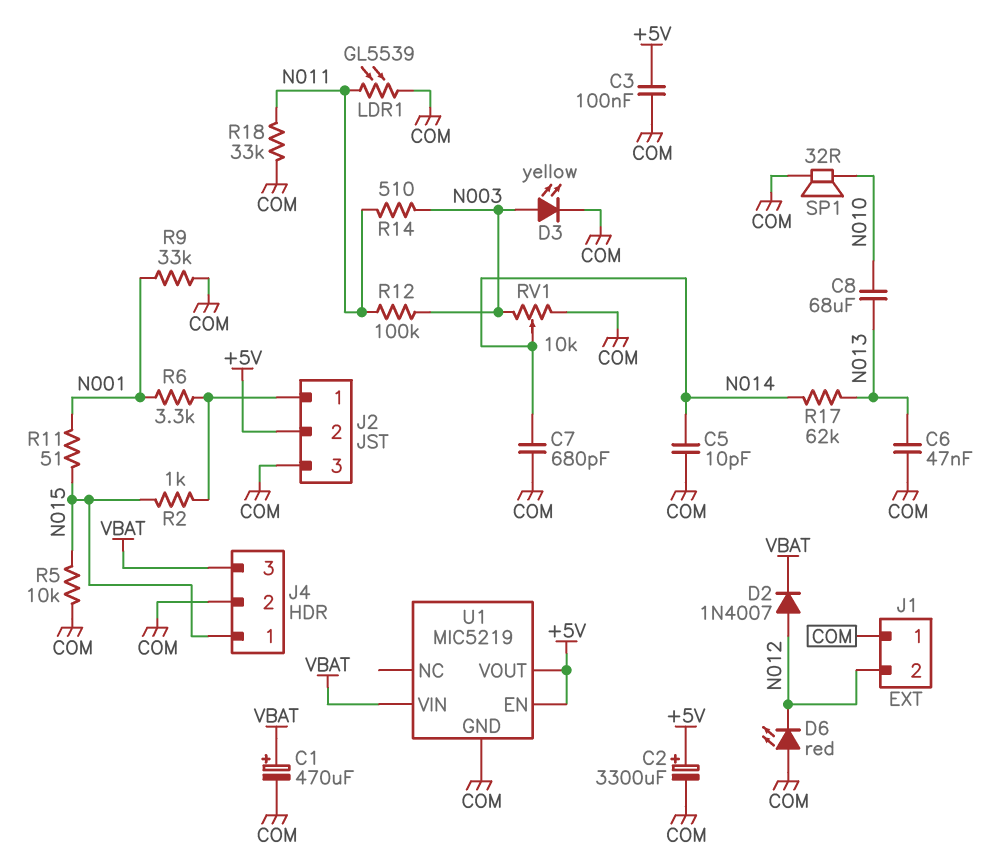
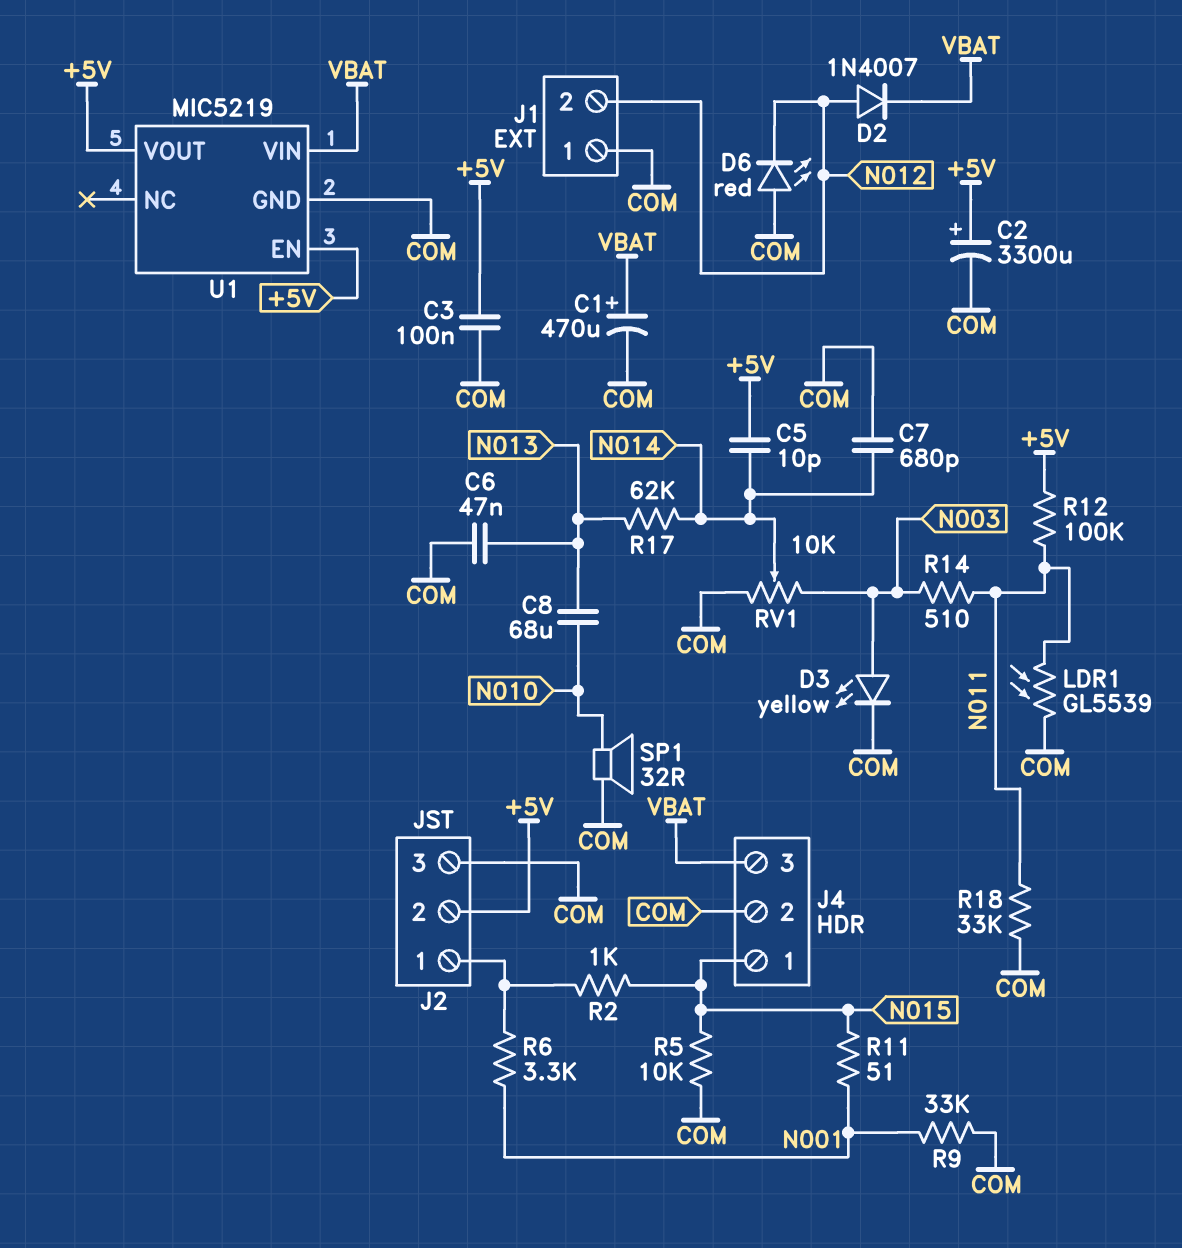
C5: 10pF (COM, N014) -> 10pF (+5V, N014)
R12: 100k (N003, N011) -> 100k (+5V, N011)

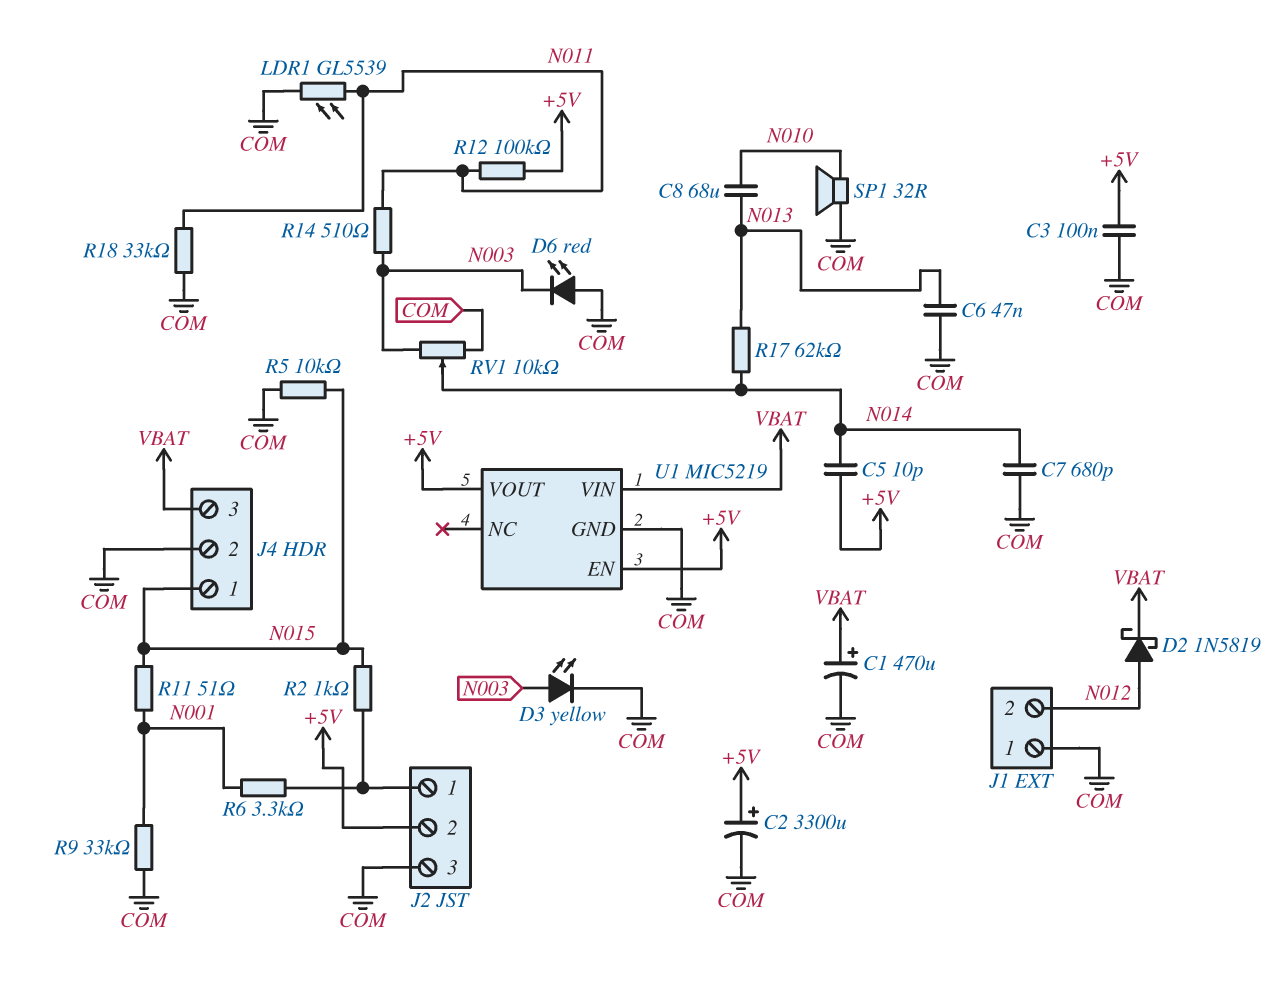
D2: diode 1N4007 (A N012, K VBAT) -> schottky 1N5819 (A N012, K VBAT)
D6: LED red (A COM, K N012) -> LED red (A COM, K N003)

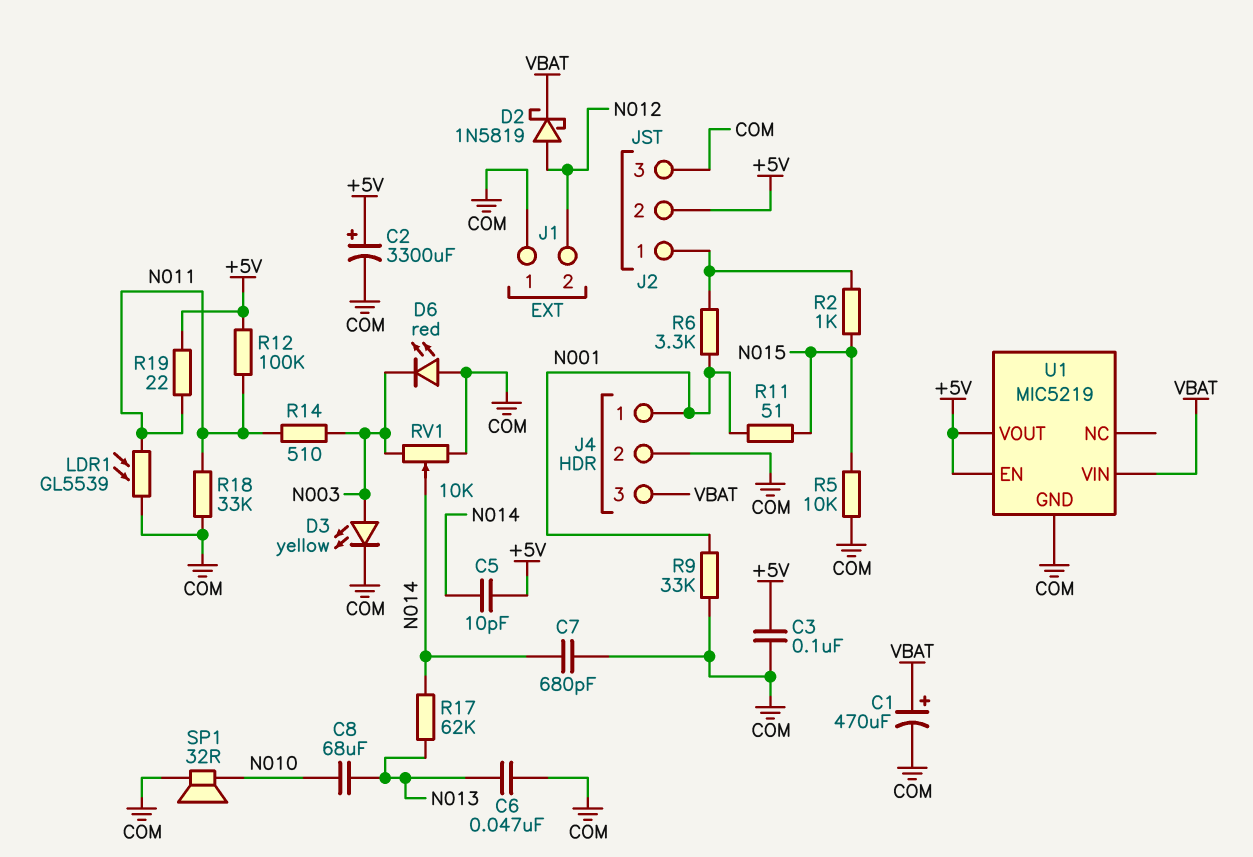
J4 pin 1: N015 -> N001
R19: none -> 22 (+5V, N011)

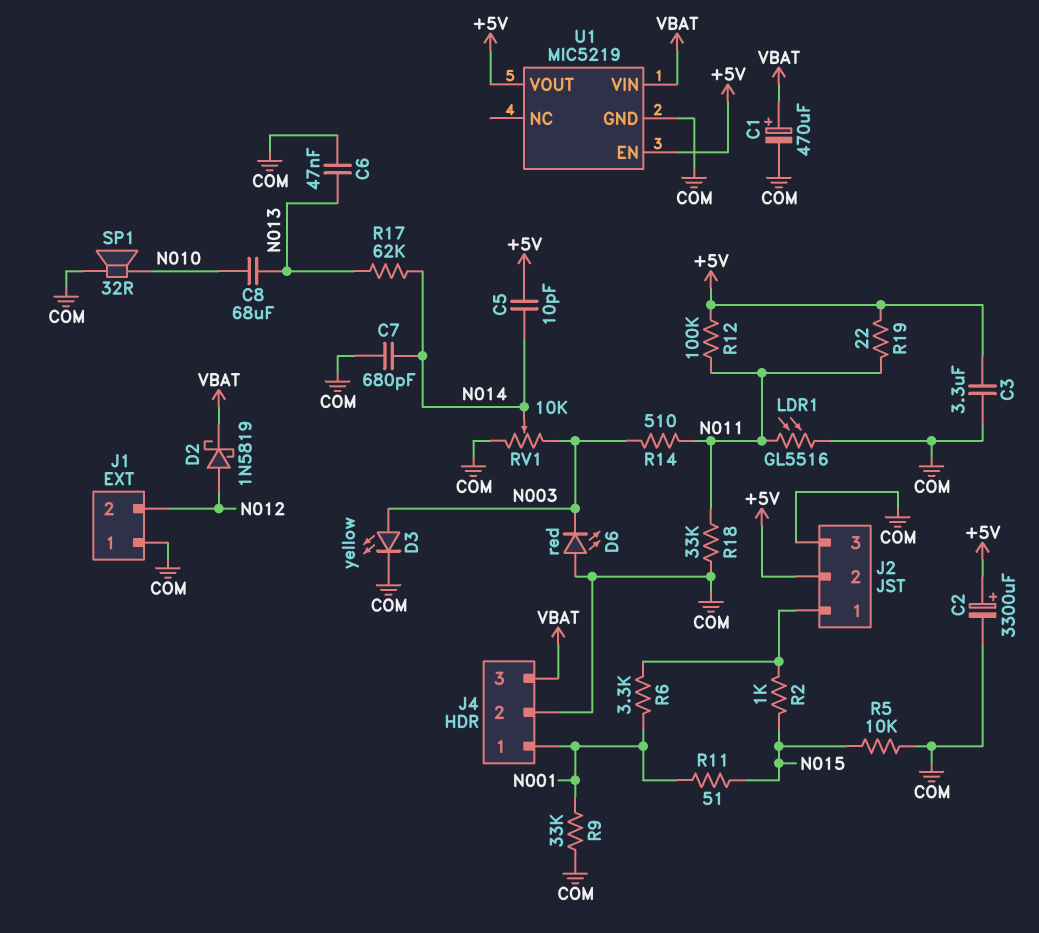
C3: 100nF (+5V, COM) -> 3.3uF (+5V, COM)
LDR1: GL5539 (COM, N011) -> GL5516 (COM, N011)

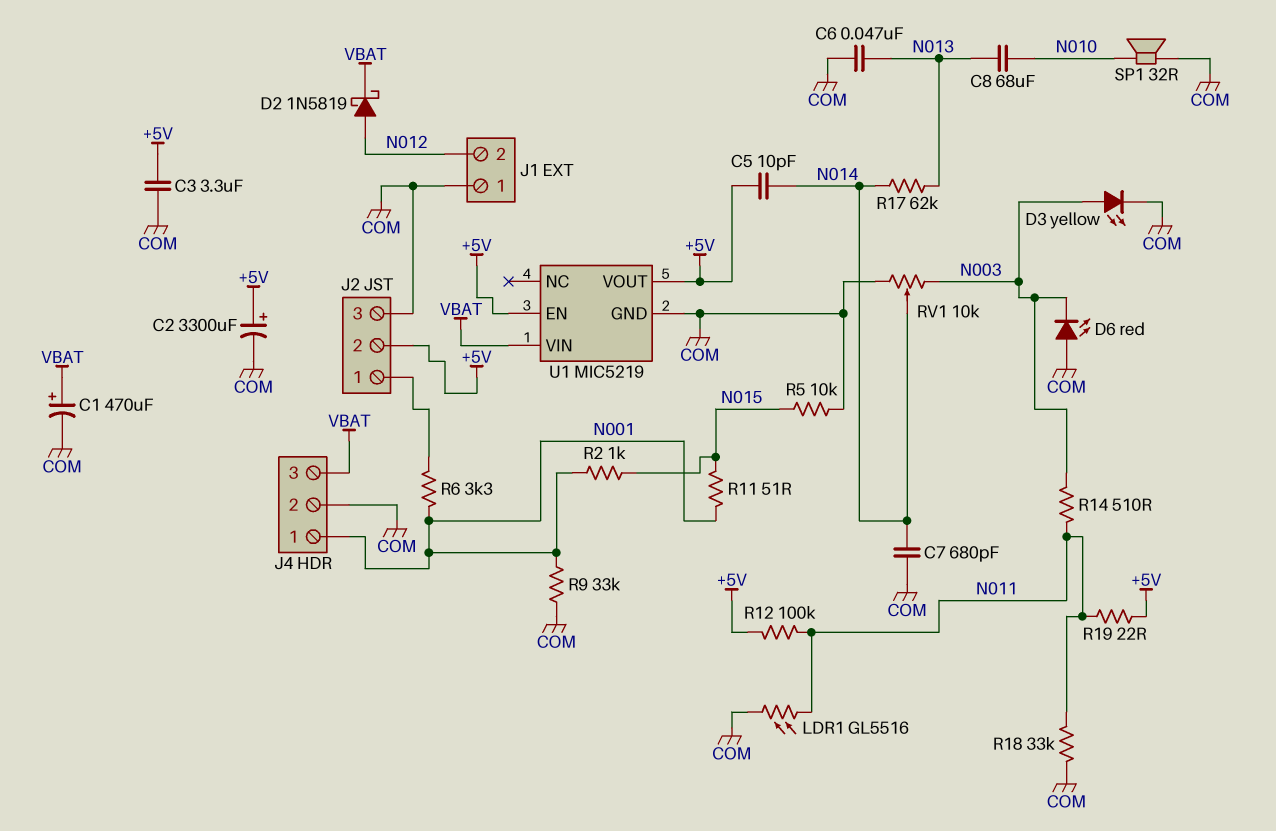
R2: 1k (J2/1, N015) -> 1k (N001, N015)

